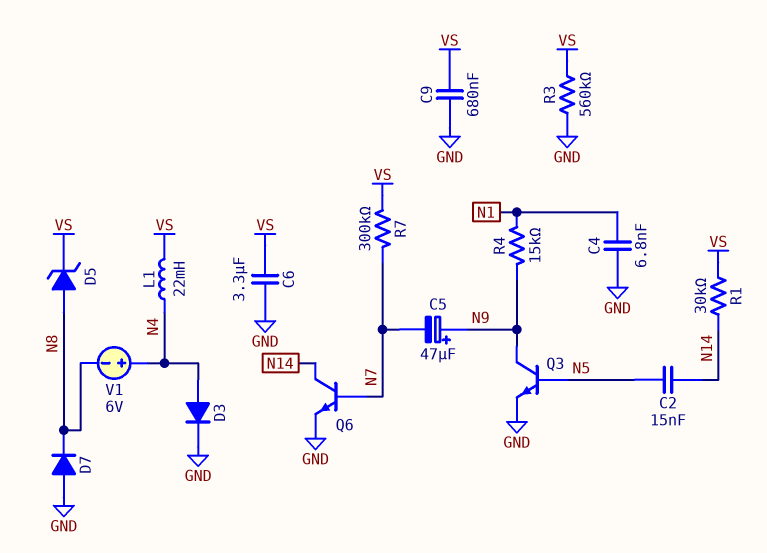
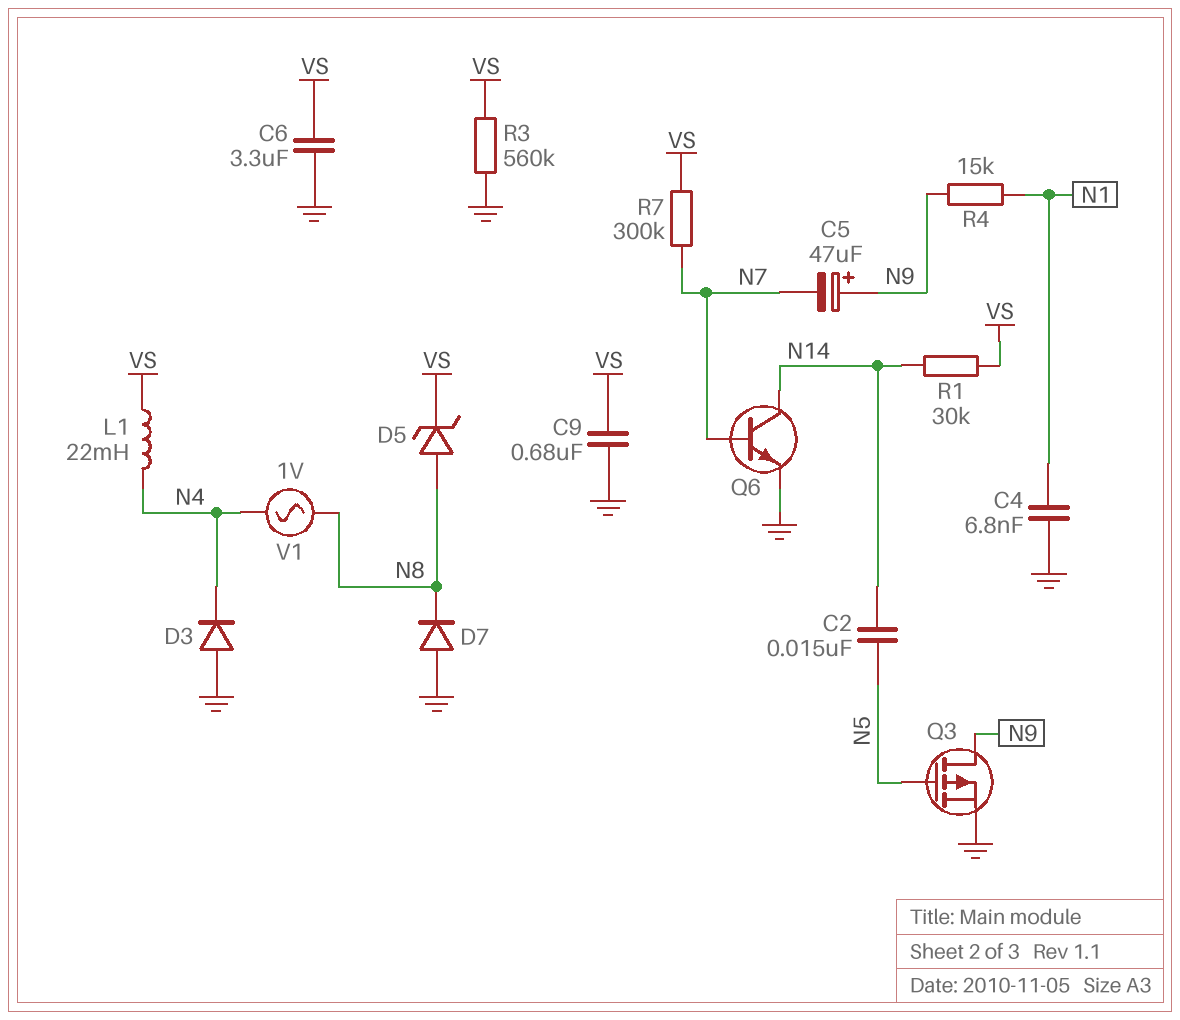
D3: diode (A N4, K GND) -> diode (A GND, K N4)
Q3: NPN (B N5, C N9, E GND) -> PMOS (G N5, D N9, S GND)
V1: 6V (plus N4, minus N8) -> AC 1V (N4, N8)

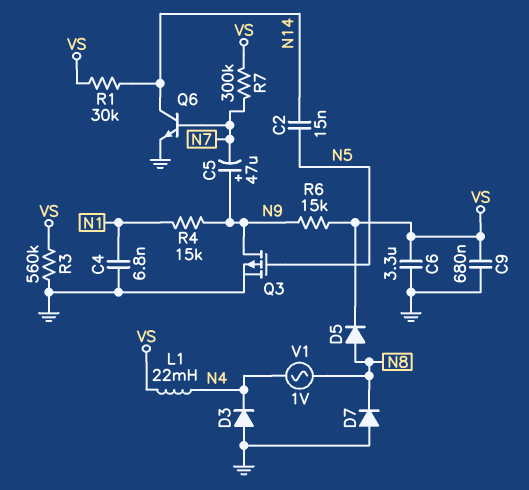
D5: zener (A N8, K VS) -> diode (A N8, K VS)
R6: none -> 15k (N9, VS)

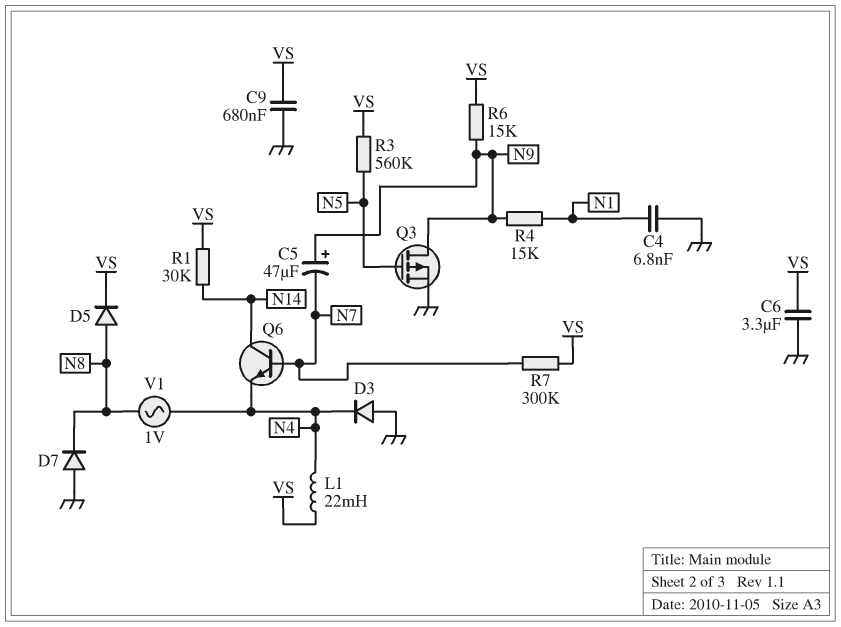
C2: 15nF (N5, N14) -> none
Q6: NPN (B N7, C N14, E GND) -> NPN (B N7, C N14, E N4)
R3: 560k (GND, VS) -> 560k (N5, VS)

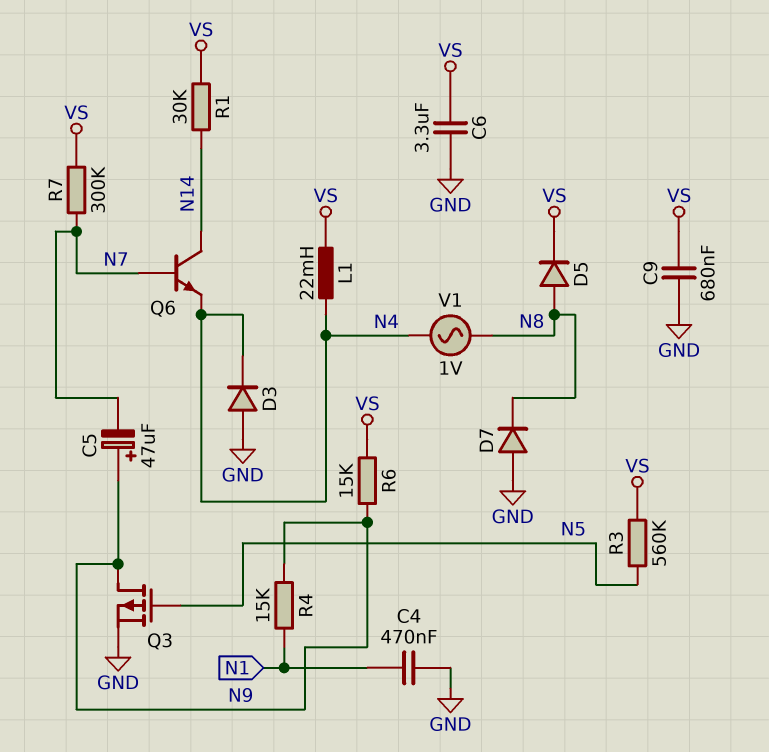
C4: 6.8nF (GND, N1) -> 470nF (GND, N1)

